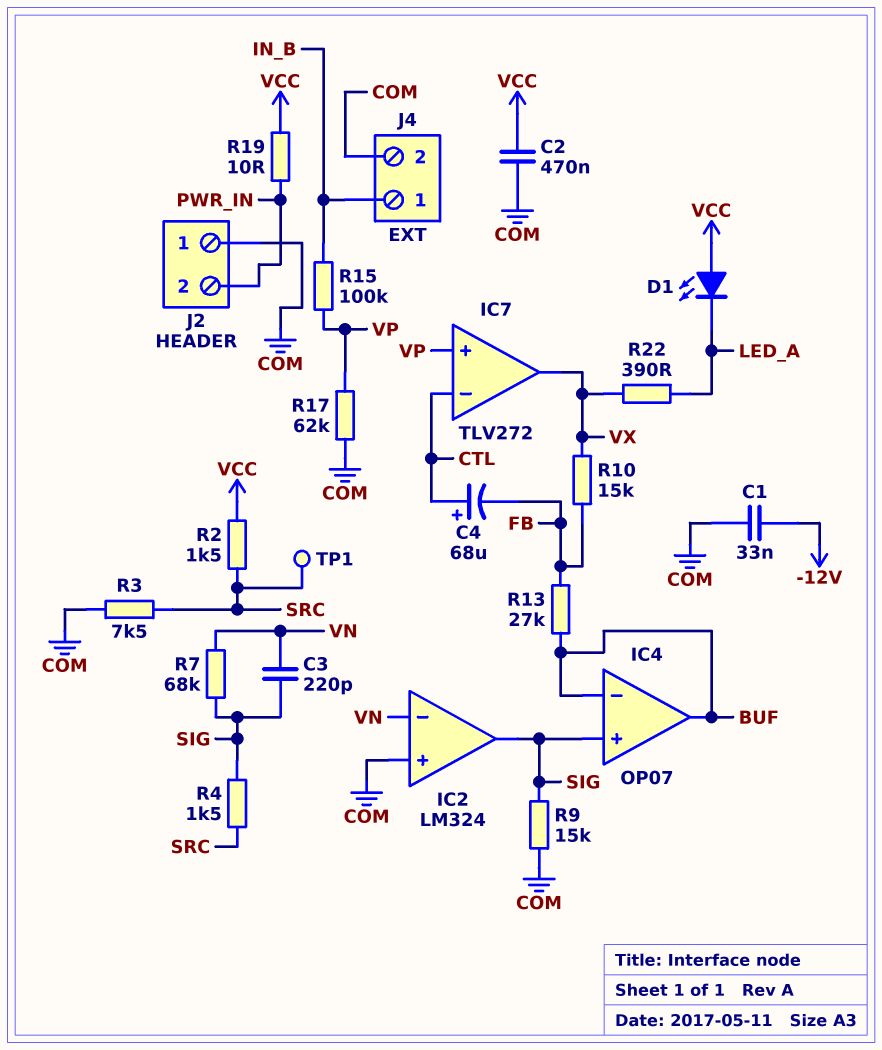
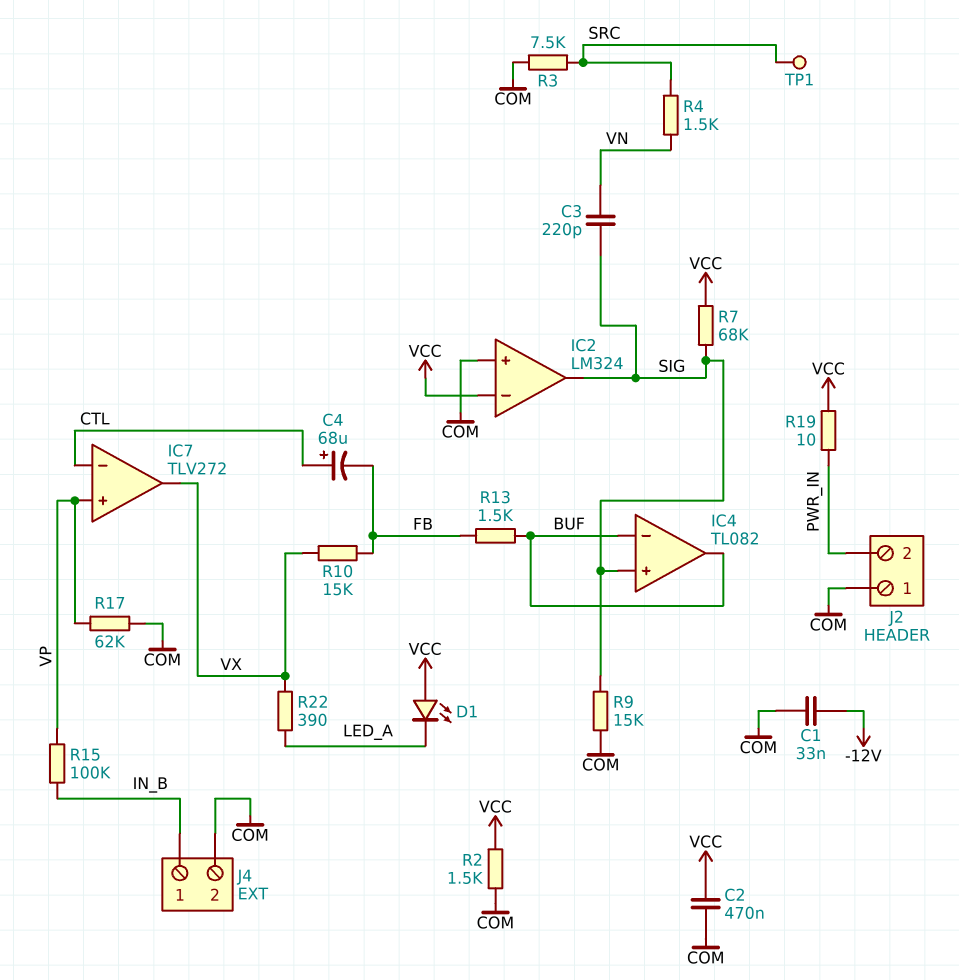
IC2 pin in-: VN -> VCC
IC4: OP07 -> TL082
R2: 1.5k (SRC, VCC) -> 1.5k (COM, VCC)
R4: 1.5k (SIG, SRC) -> 1.5k (SRC, VN)
R7: 68k (SIG, VN) -> 68k (SIG, VCC)
R13: 27k (BUF, FB) -> 1.5k (BUF, FB)

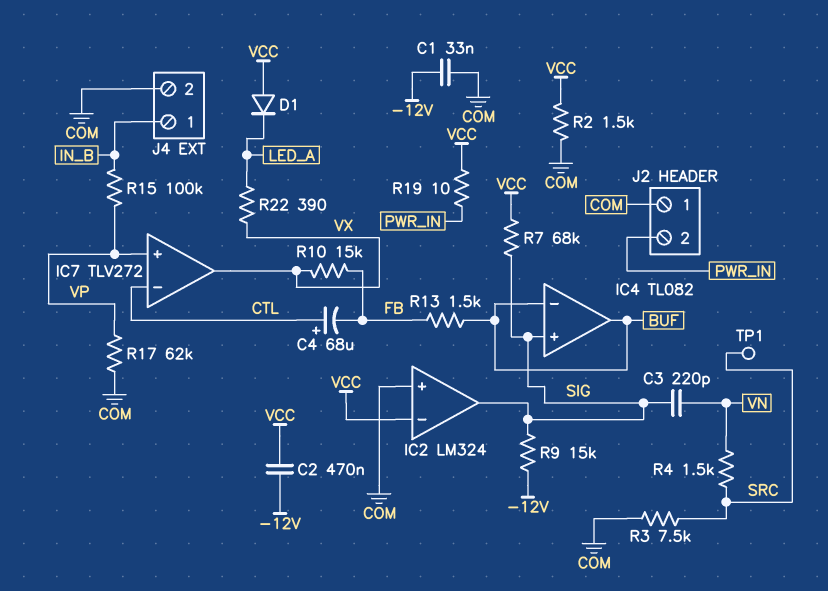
C2: 470nF (COM, VCC) -> 470nF (-12V, VCC)
D1: LED (A VCC, K LED_A) -> diode (A VCC, K LED_A)
R9: 15k (COM, SIG) -> 15k (-12V, SIG)

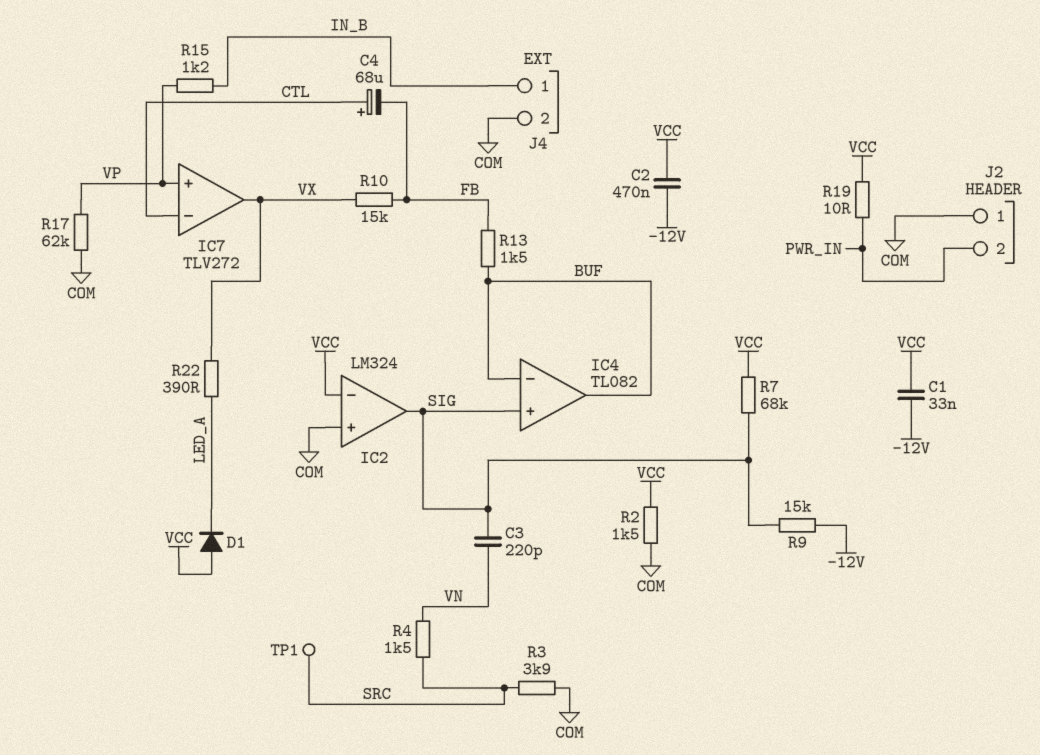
C1: 33nF (-12V, COM) -> 33nF (-12V, VCC)
R3: 7.5k (COM, SRC) -> 3.9k (COM, SRC)
R15: 100k (IN_B, VP) -> 1.2k (IN_B, VP)

